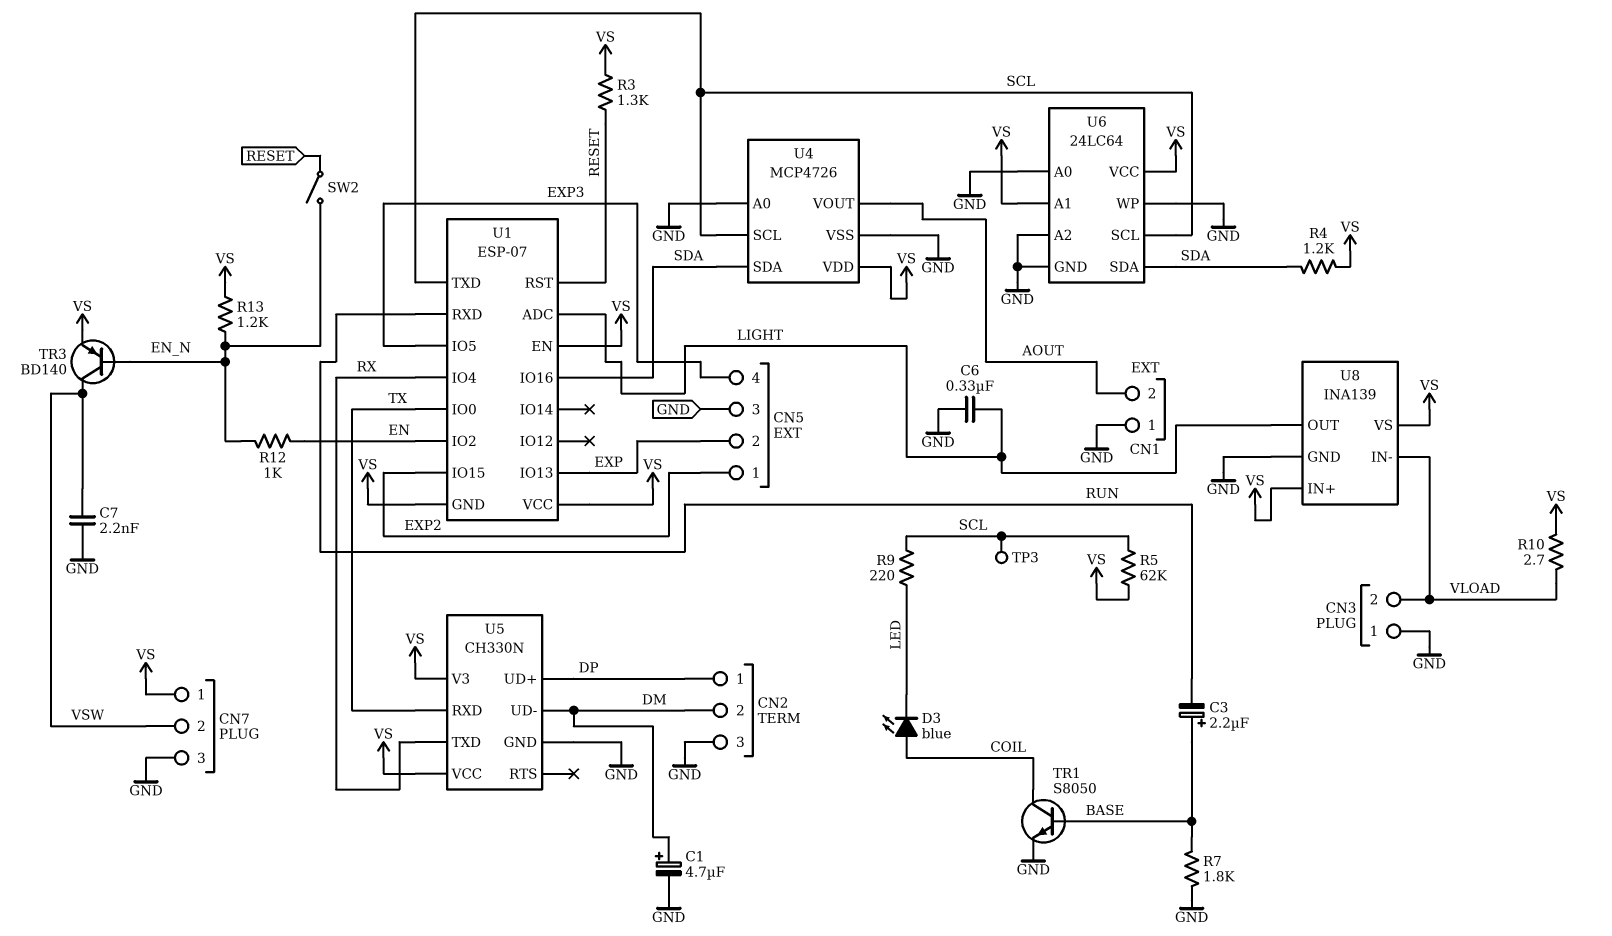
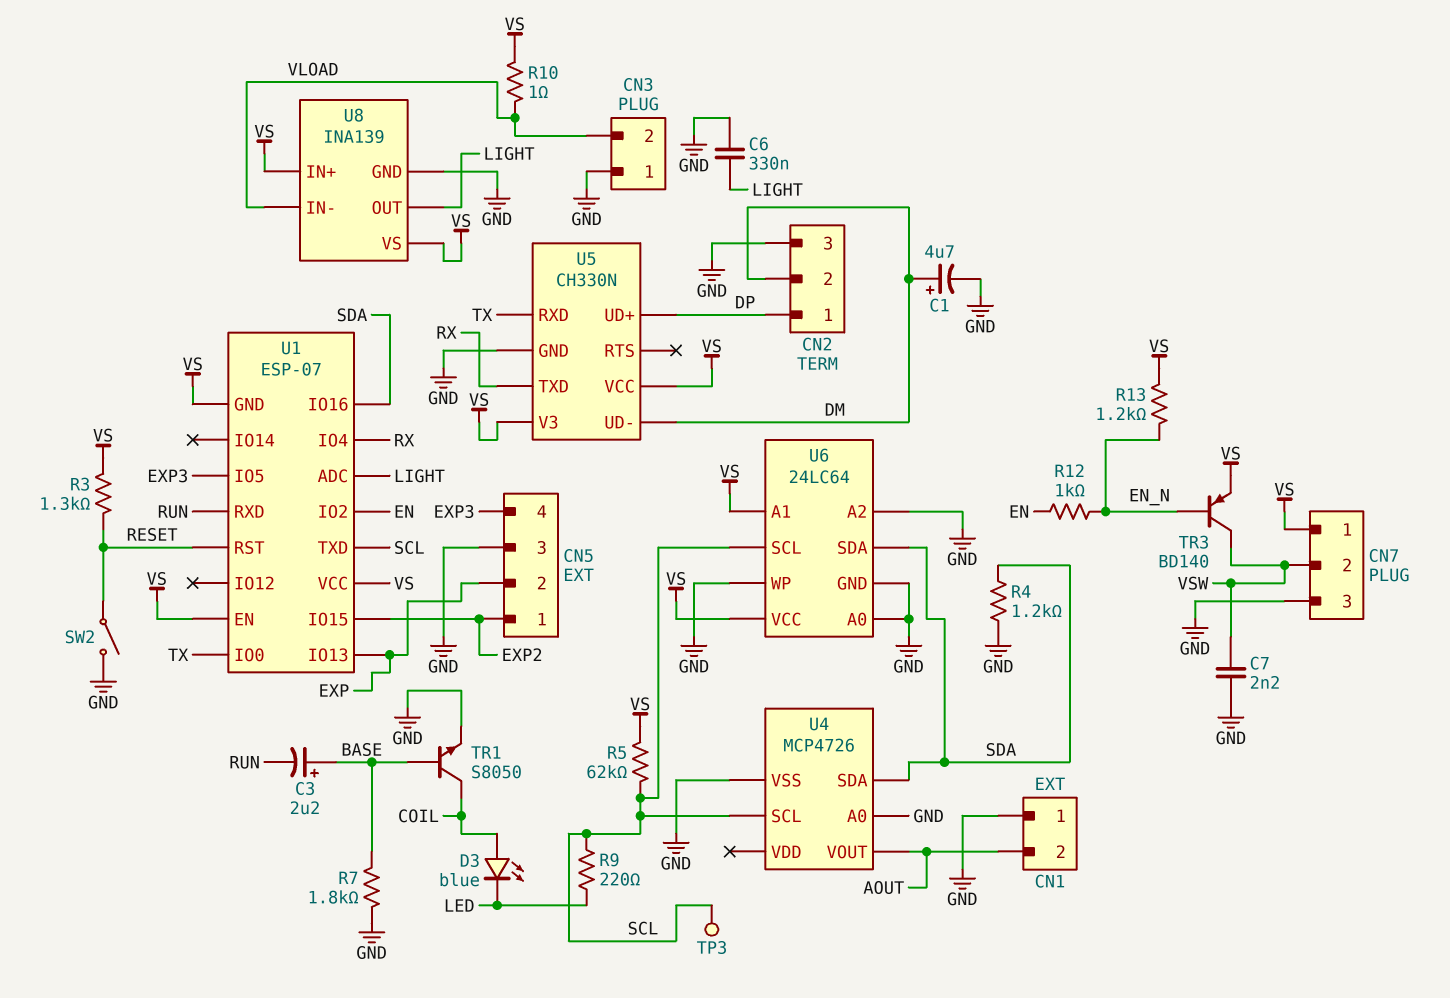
R4: 1.2k (SDA, VS) -> 1.2k (GND, SDA)
R10: 2.7 (VLOAD, VS) -> 1 (VLOAD, VS)
SW2: switch (EN_N, RESET) -> switch (GND, RESET)
U4 pin VDD: VS -> none

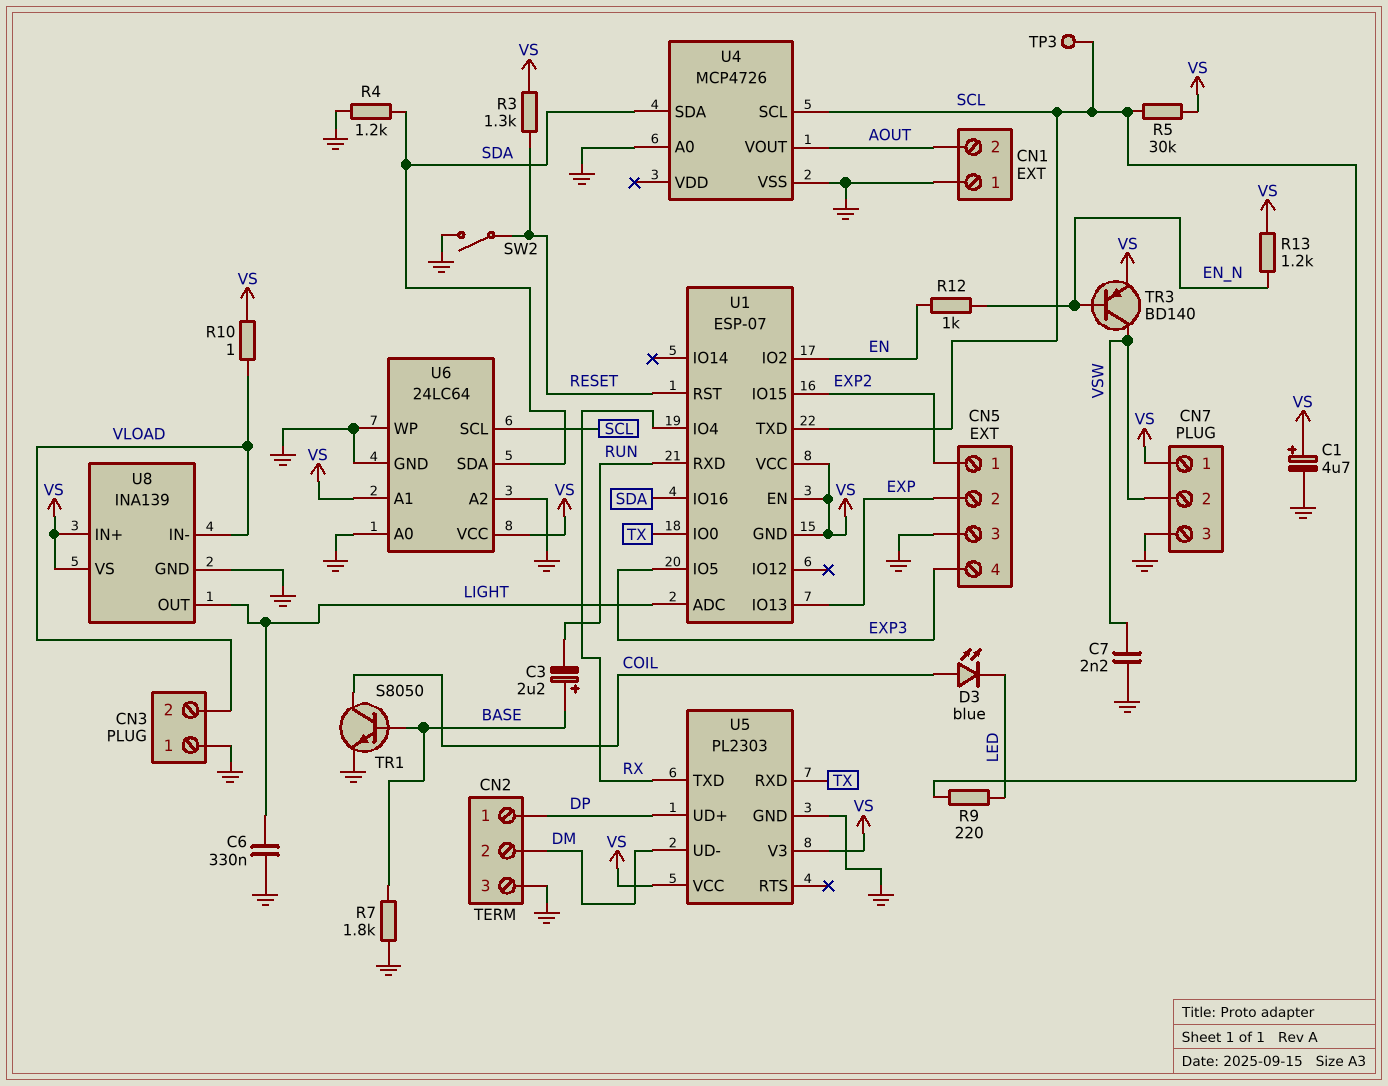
C1: 4.7uF (plus DM, minus GND) -> 4.7uF (plus VS, minus GND)
R5: 62k (SCL, VS) -> 30k (SCL, VS)
U5: CH330N -> PL2303

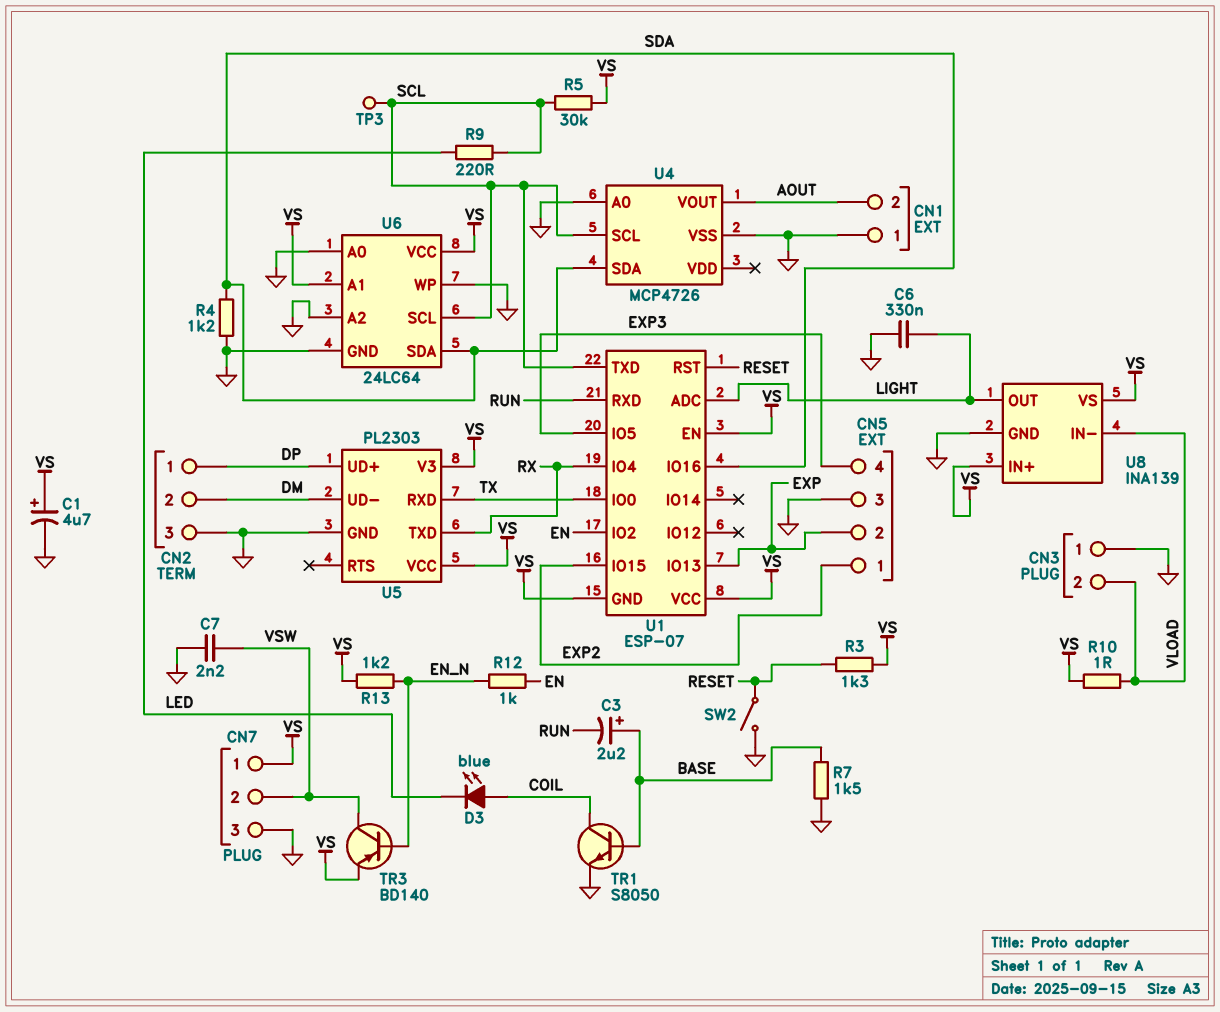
R7: 1.8k (BASE, GND) -> 1.5k (BASE, GND)

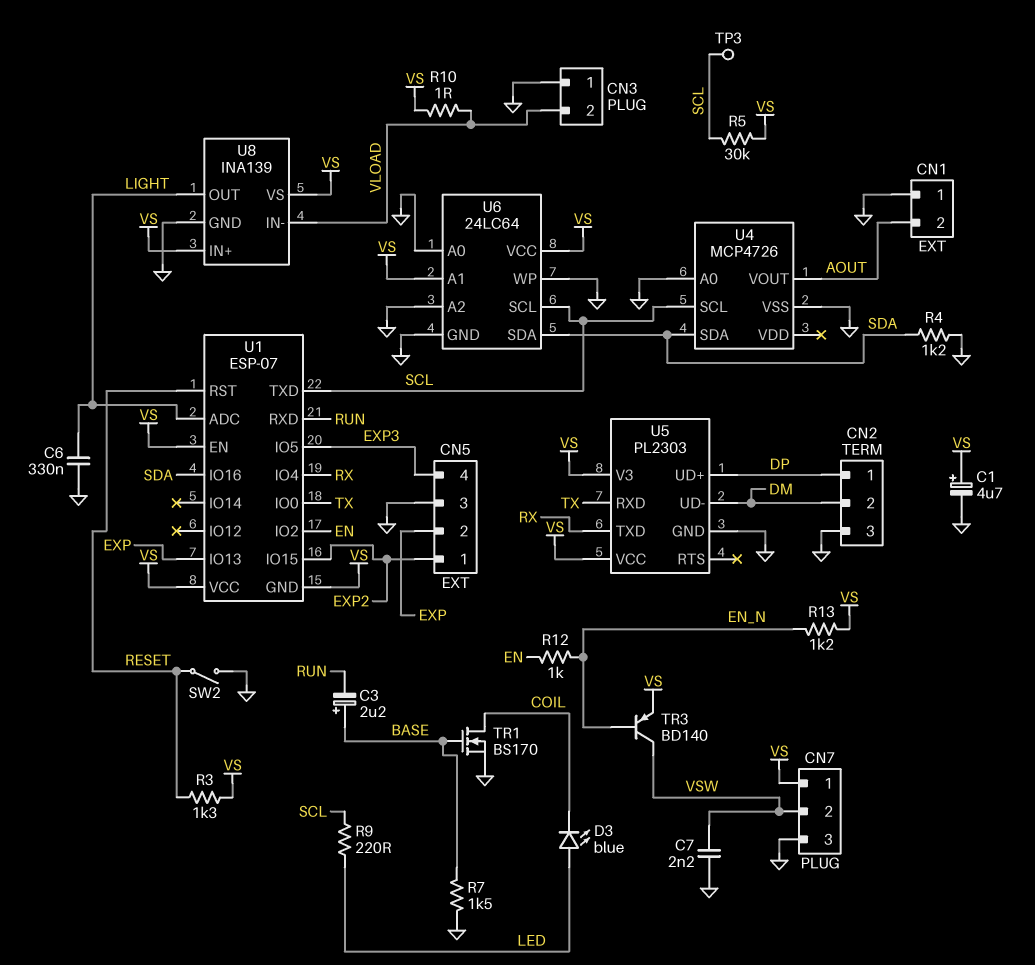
D3: LED blue (A COIL, K LED) -> LED blue (A LED, K COIL)
TR1: NPN S8050 (B BASE, C COIL, E GND) -> NMOS BS170 (G BASE, D COIL, S GND)

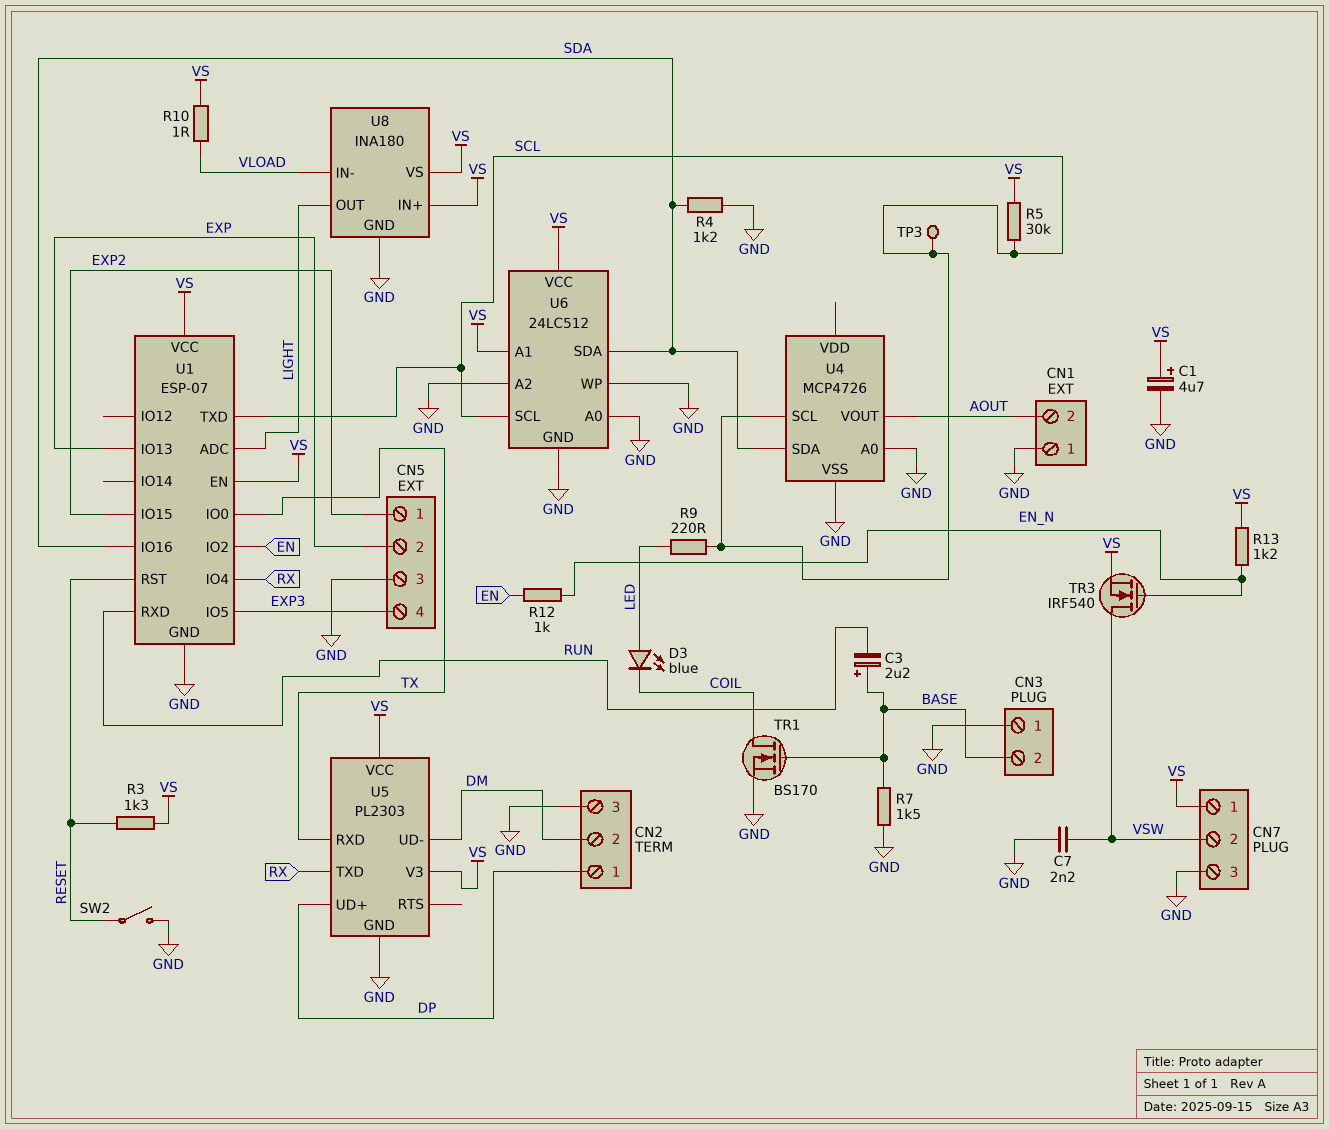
C6: 330nF (GND, LIGHT) -> none
CN3 pin 2: VLOAD -> BASE
TR3: PNP BD140 (B EN_N, C VSW, E VS) -> NMOS IRF540 (G EN_N, D VSW, S VS)
U1 pin GND: VS -> GND
U6: 24LC64 -> 24LC512
U8: INA139 -> INA180

